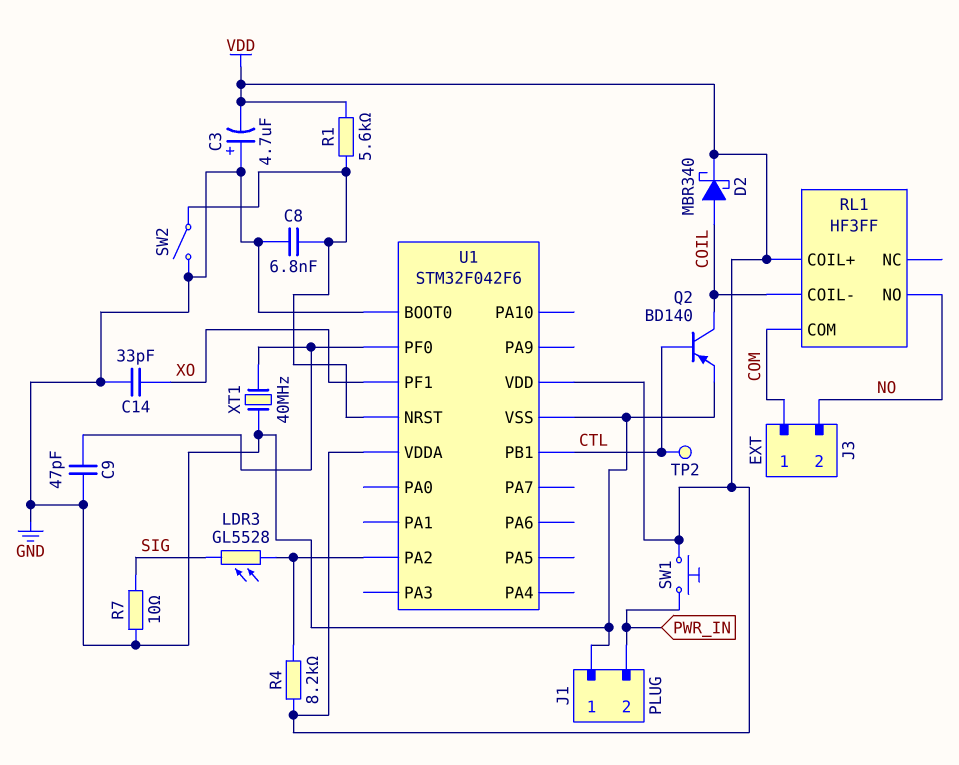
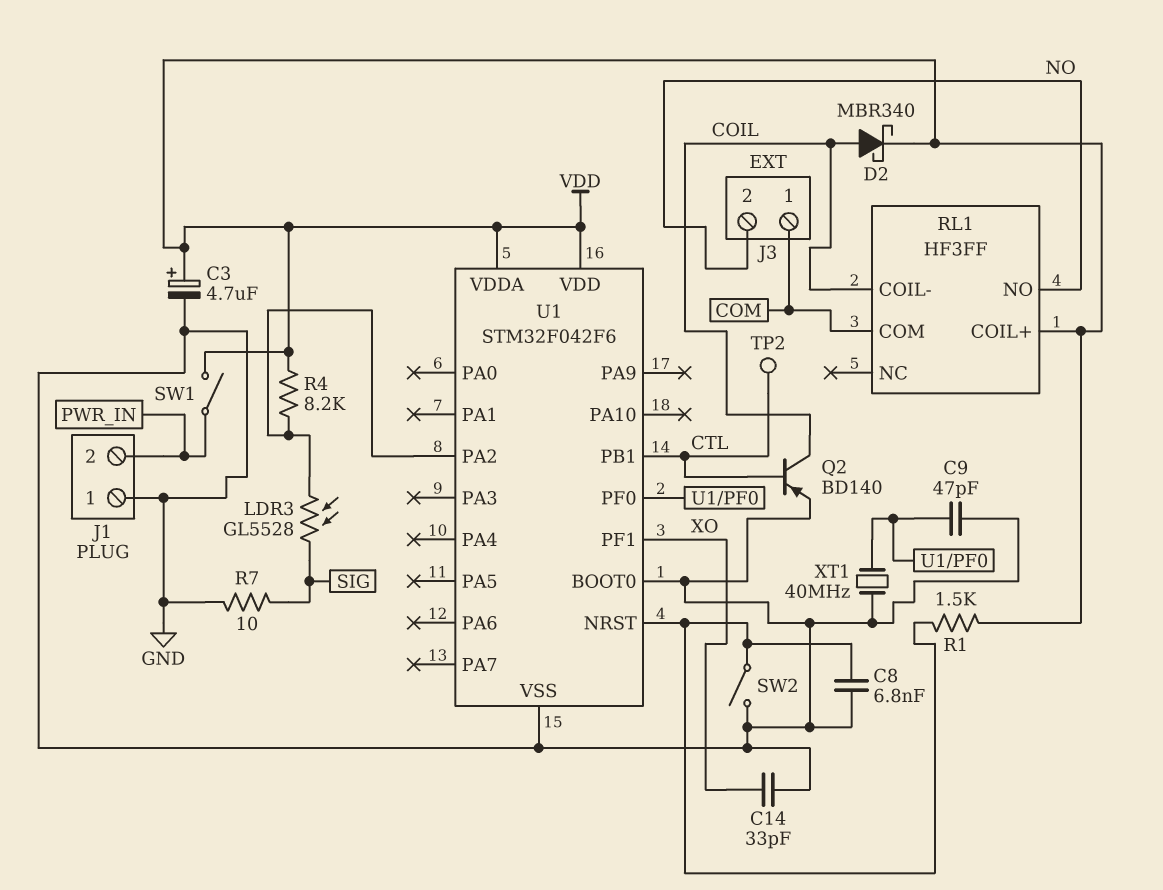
C3: 4.7uF (plus GND, minus VDD) -> 4.7uF (plus VDD, minus GND)
R1: 5.6k (U1/NRST, VDD) -> 1.5k (U1/NRST, VDD)
SW1: button (PWR_IN, VDD) -> switch (PWR_IN, VDD)

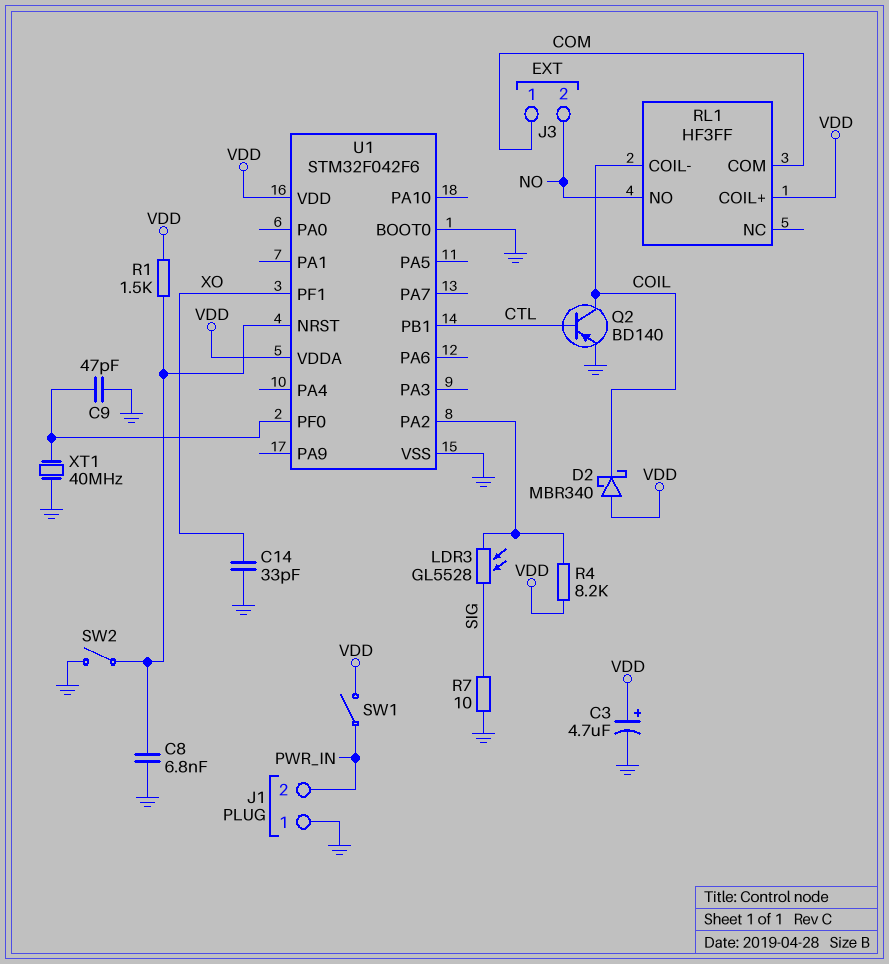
D2: schottky MBR340 (A COIL, K VDD) -> schottky MBR340 (A VDD, K COIL)
TP2: test point (CTL) -> none

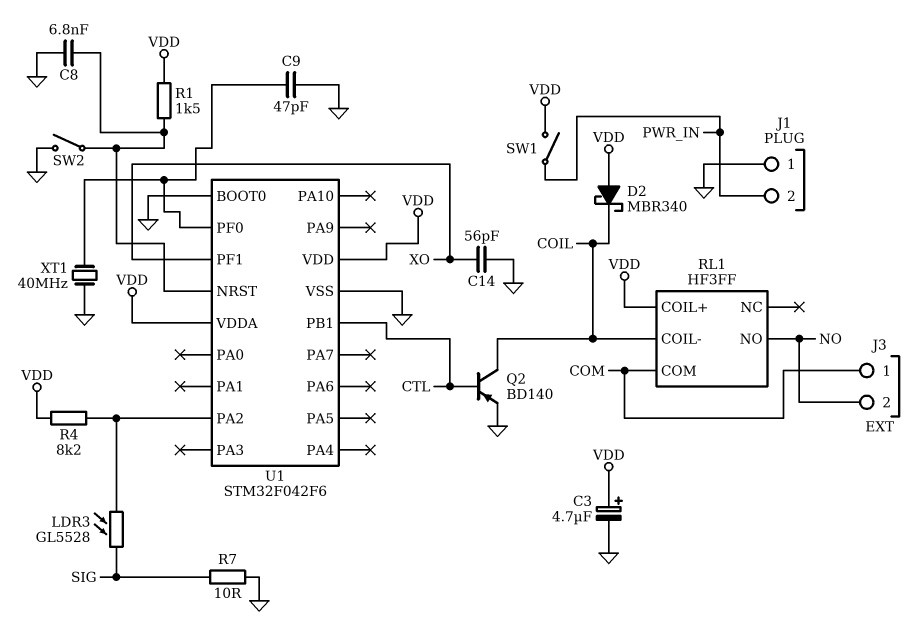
C14: 33pF (GND, XO) -> 56pF (GND, XO)

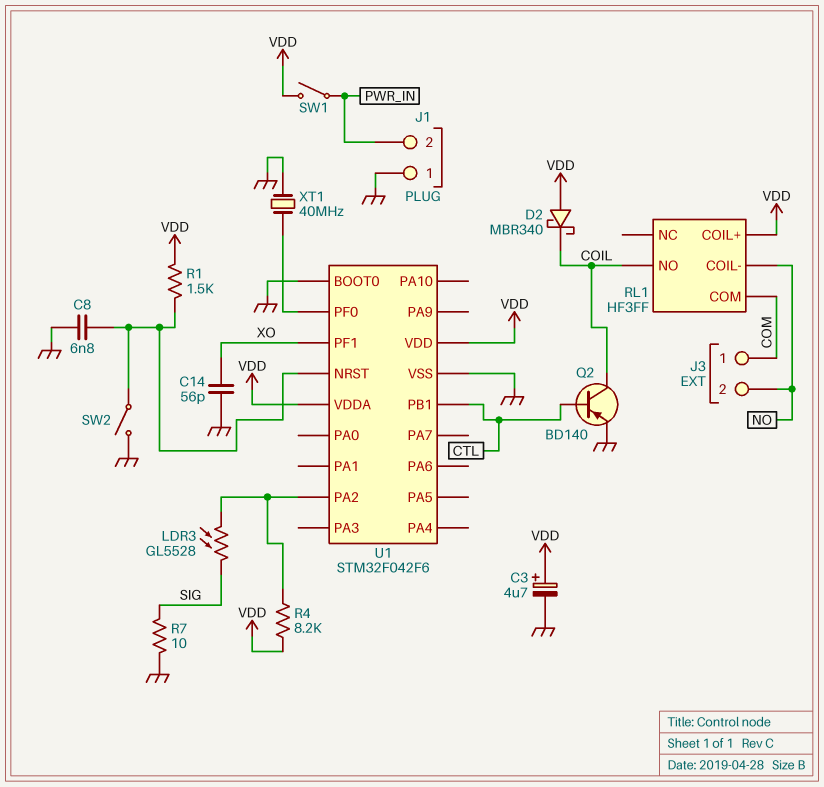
C9: 47pF (GND, U1/PF0) -> none
RL1 pin COIL-: COIL -> NO
RL1 pin NO: NO -> COIL

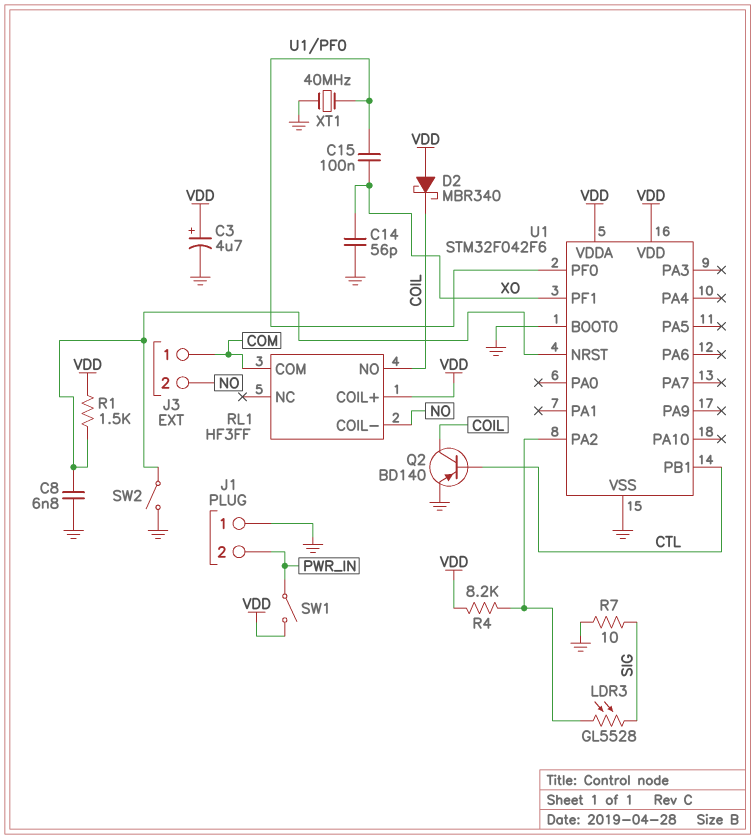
C15: none -> 100nF (U1/PF0, XO)

